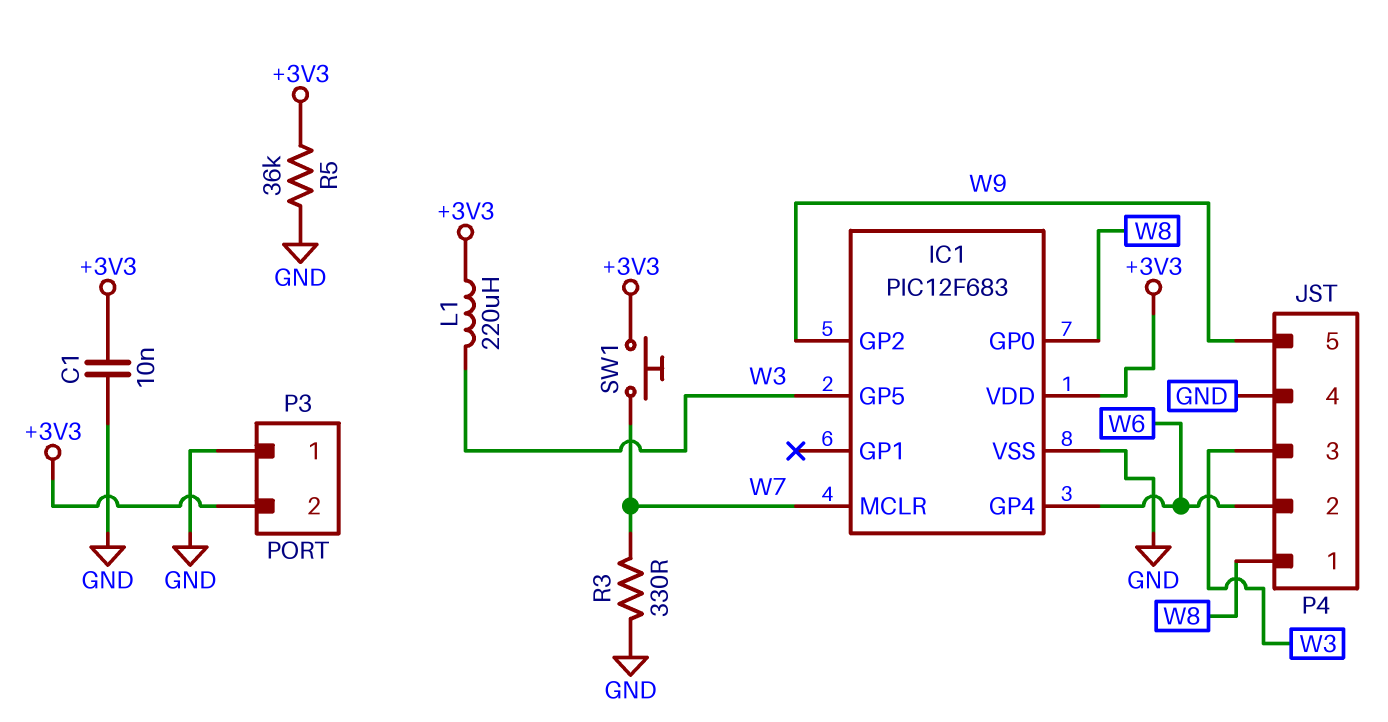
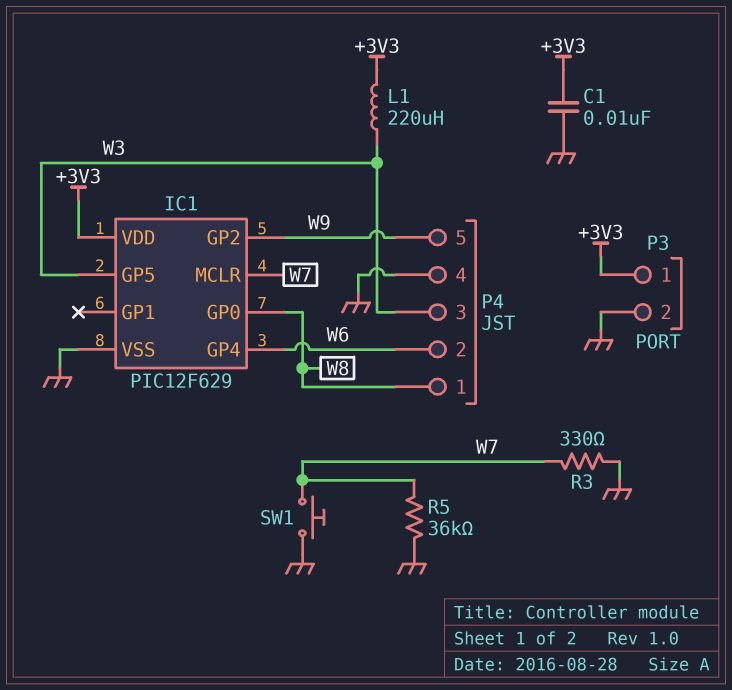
IC1: PIC12F683 -> PIC12F629
P3 pin 1: GND -> +3V3
P3 pin 2: +3V3 -> GND
R5: 36k (+3V3, GND) -> 36k (GND, W7)
SW1: button (+3V3, W7) -> button (GND, W7)

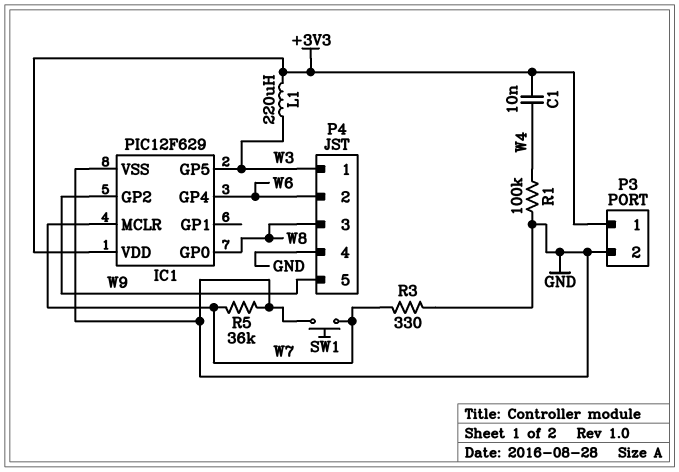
C1: 10nF (+3V3, GND) -> 10nF (+3V3, W4)
P4 pin 1: W8 -> W3
P4 pin 3: W3 -> W8
R1: none -> 100k (GND, W4)

